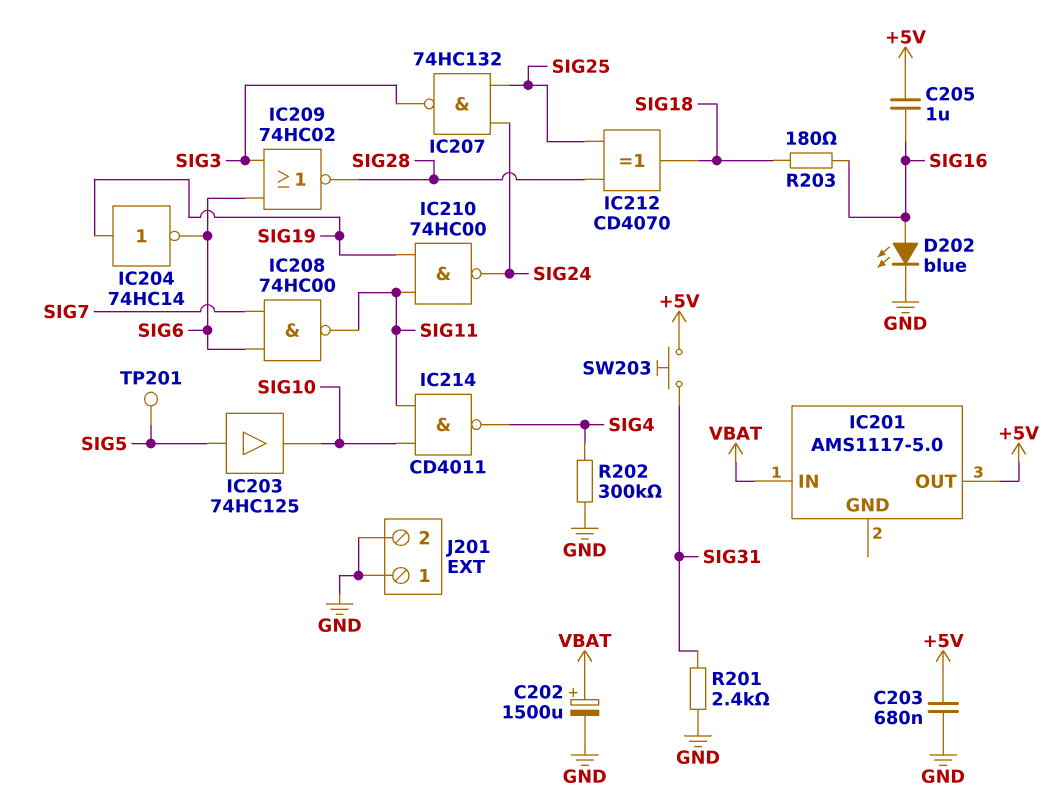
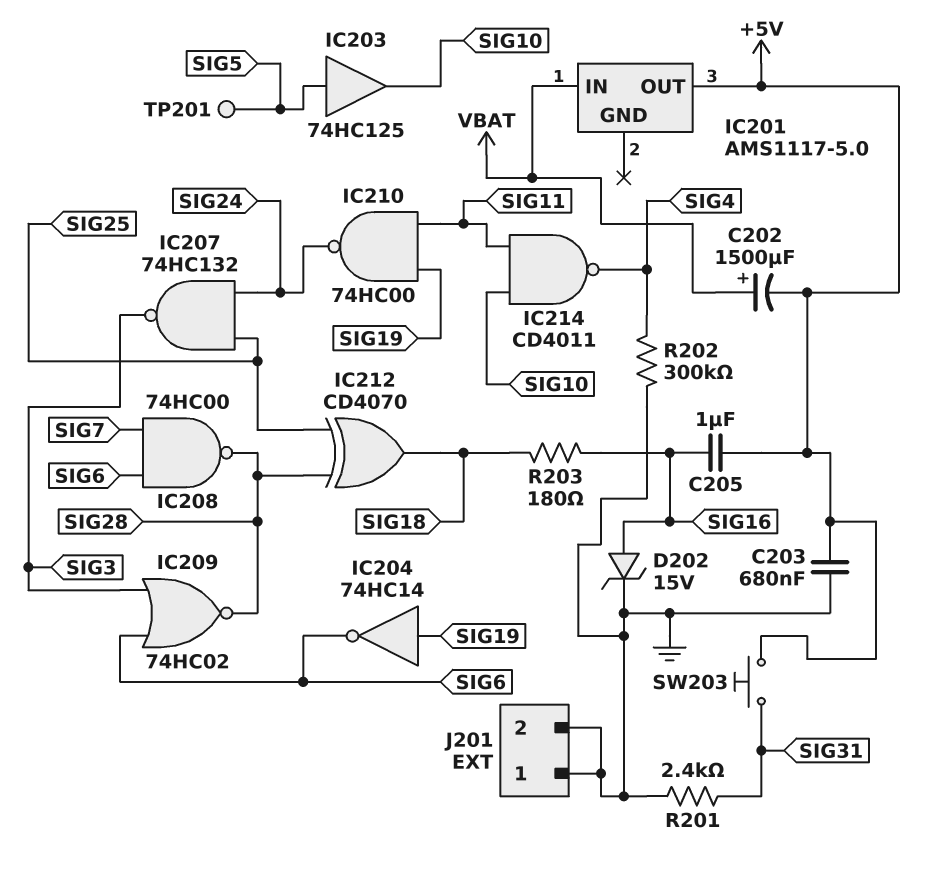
C202: 1500uF (plus VBAT, minus GND) -> 1500uF (plus VBAT, minus +5V)
D202: LED blue (A SIG16, K GND) -> zener 15V (A SIG16, K GND)
IC208: NAND 74HC00 (in SIG6, in SIG7, out SIG11) -> NAND 74HC00 (in SIG6, in SIG7, out SIG28)

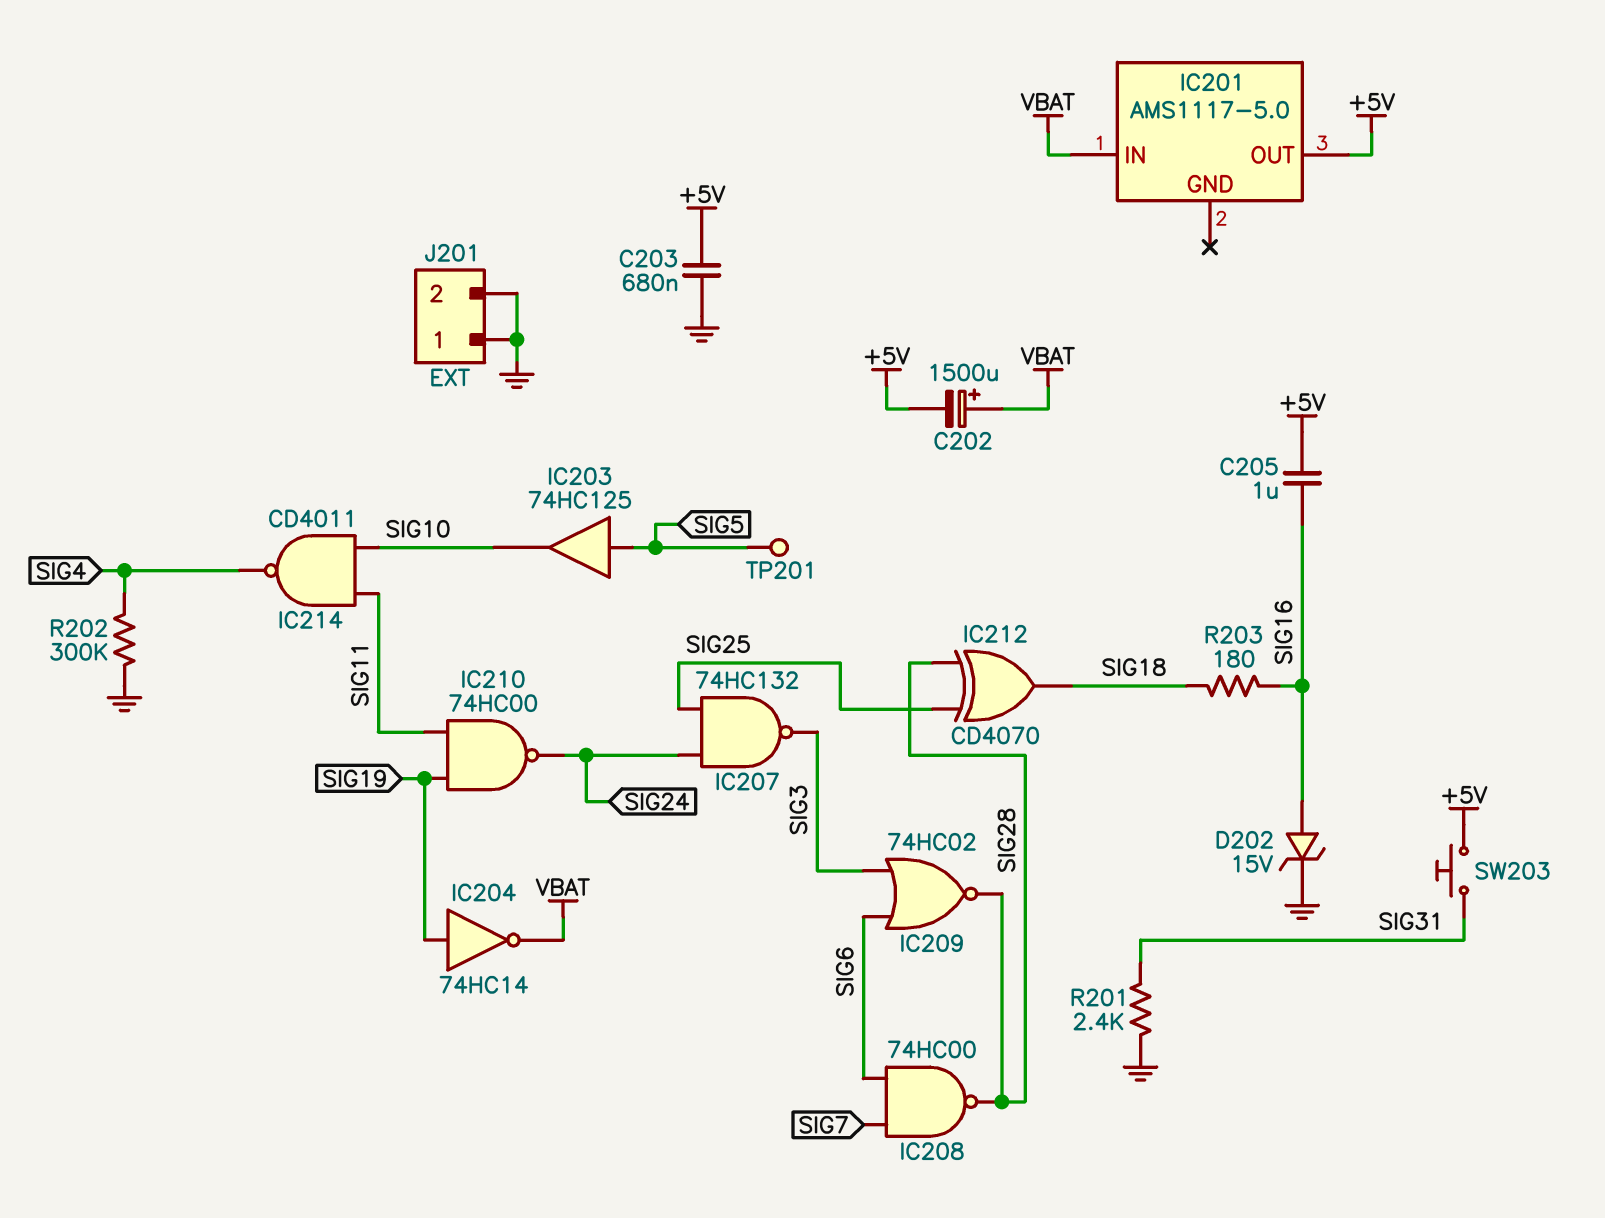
IC204: NOT 74HC14 (in SIG19, out SIG6) -> NOT 74HC14 (in SIG19, out VBAT)

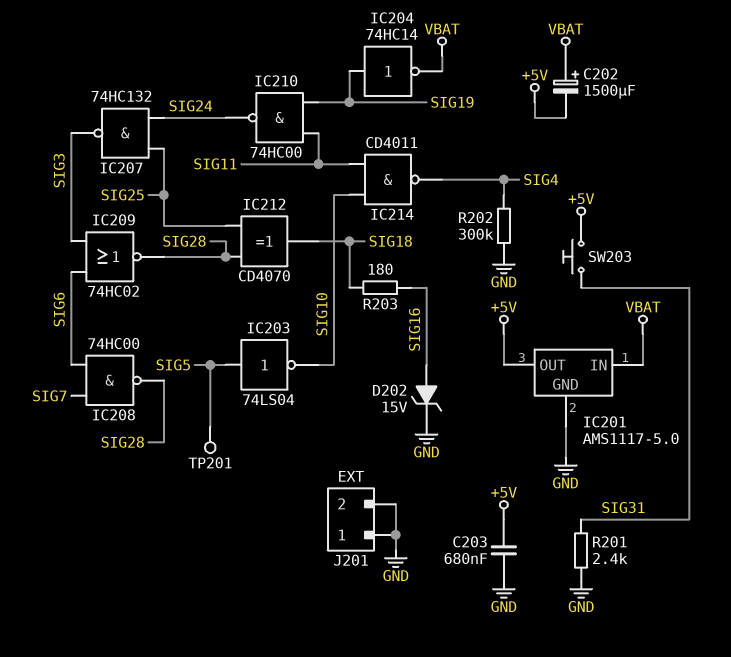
C205: 1uF (+5V, SIG16) -> none
IC201 pin GND: none -> GND
IC203: buffer 74HC125 (in SIG5, out SIG10) -> NOT 74LS04 (in SIG5, out SIG10)

